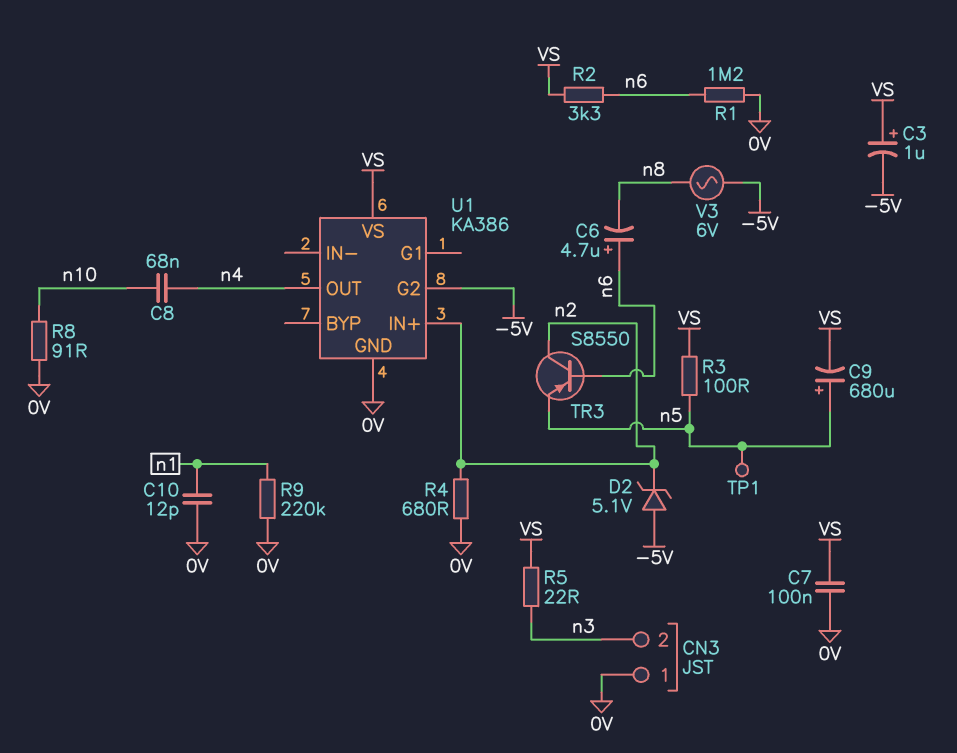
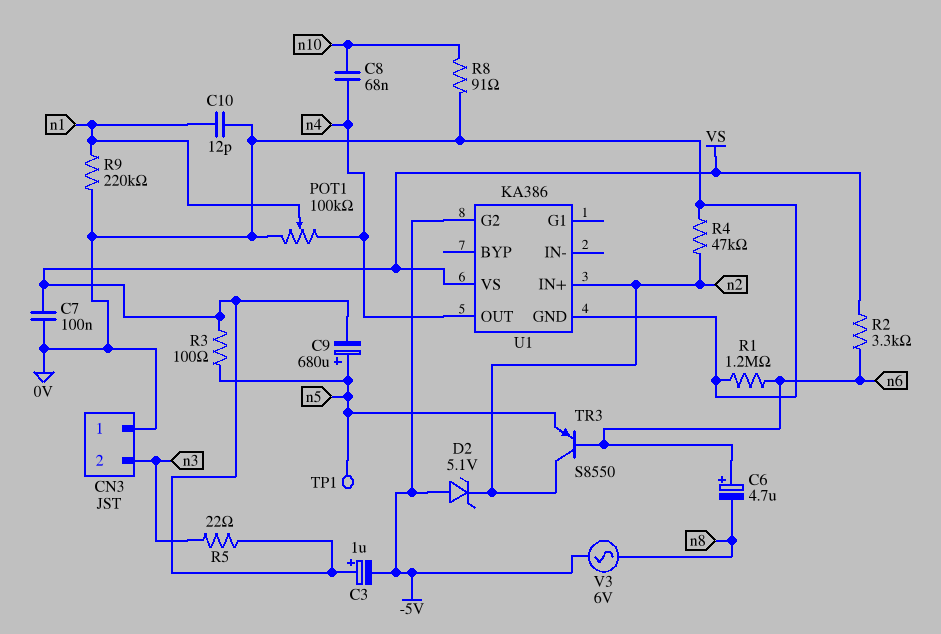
POT1: none -> 100k (0V, n4, wiper n1)
R4: 680 (0V, n2) -> 47k (0V, n2)

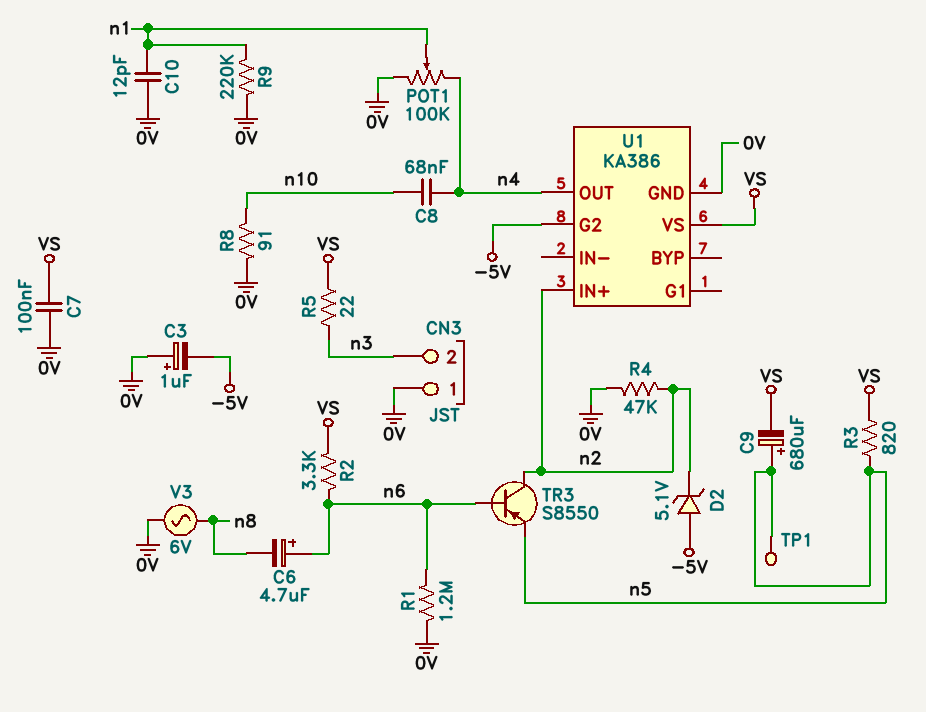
C3: 1uF (plus VS, minus -5V) -> 1uF (plus 0V, minus -5V)
R3: 100 (VS, n5) -> 820 (VS, n5)
V3: AC 6V (-5V, n8) -> AC 6V (0V, n8)

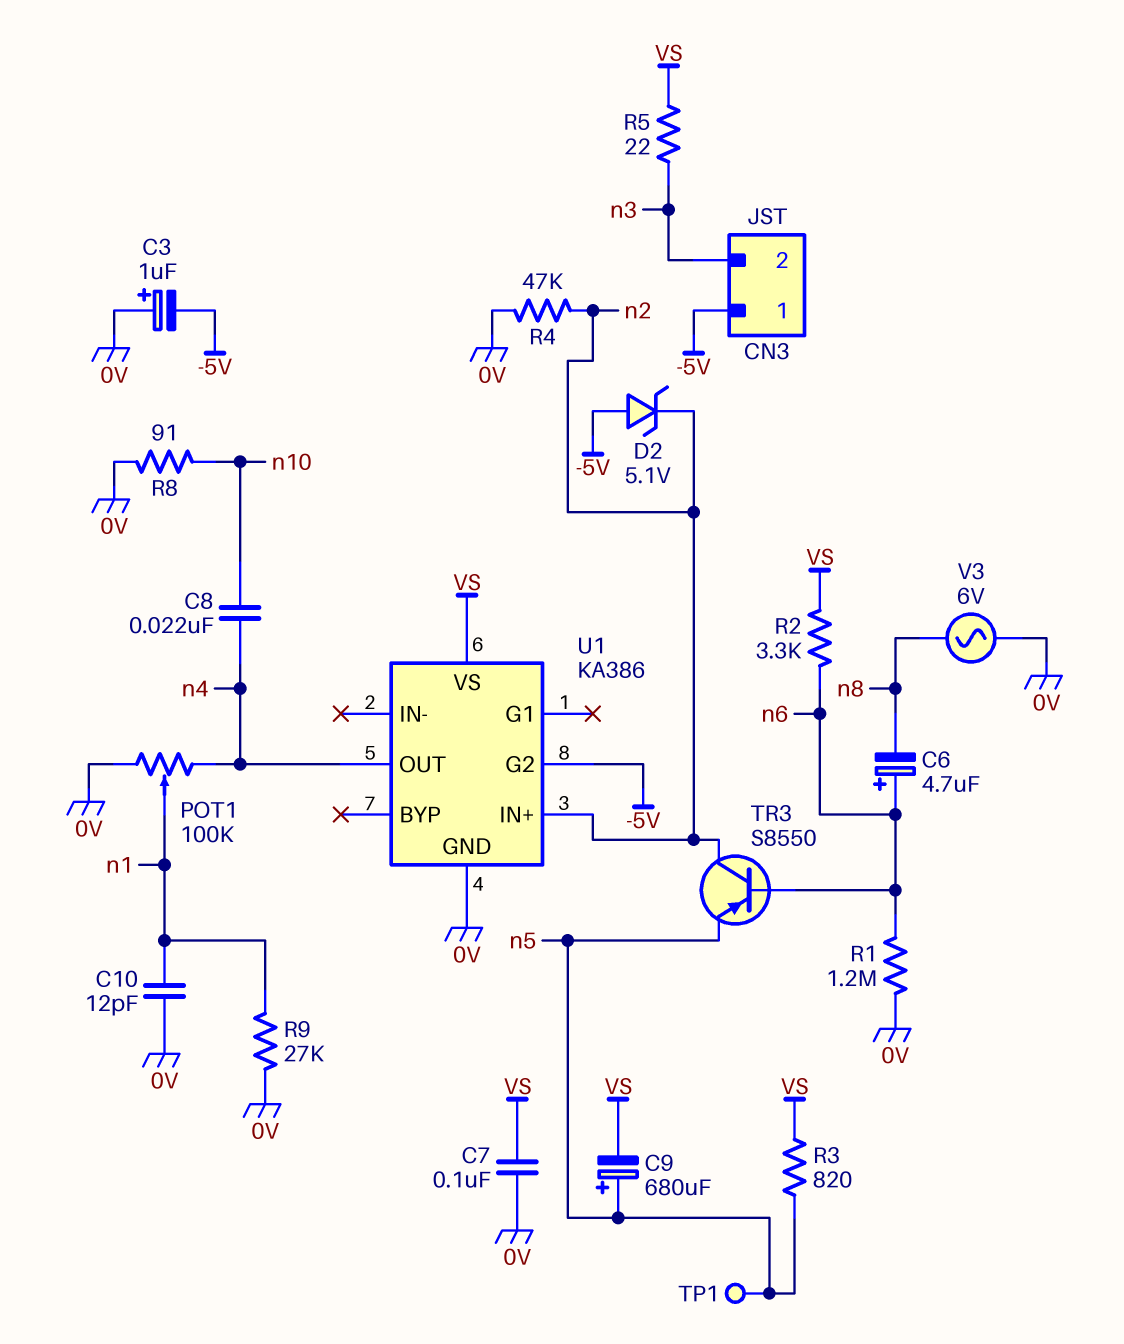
C8: 68nF (n4, n10) -> 22nF (n4, n10)
CN3 pin 1: 0V -> -5V
R9: 220k (0V, n1) -> 27k (0V, n1)

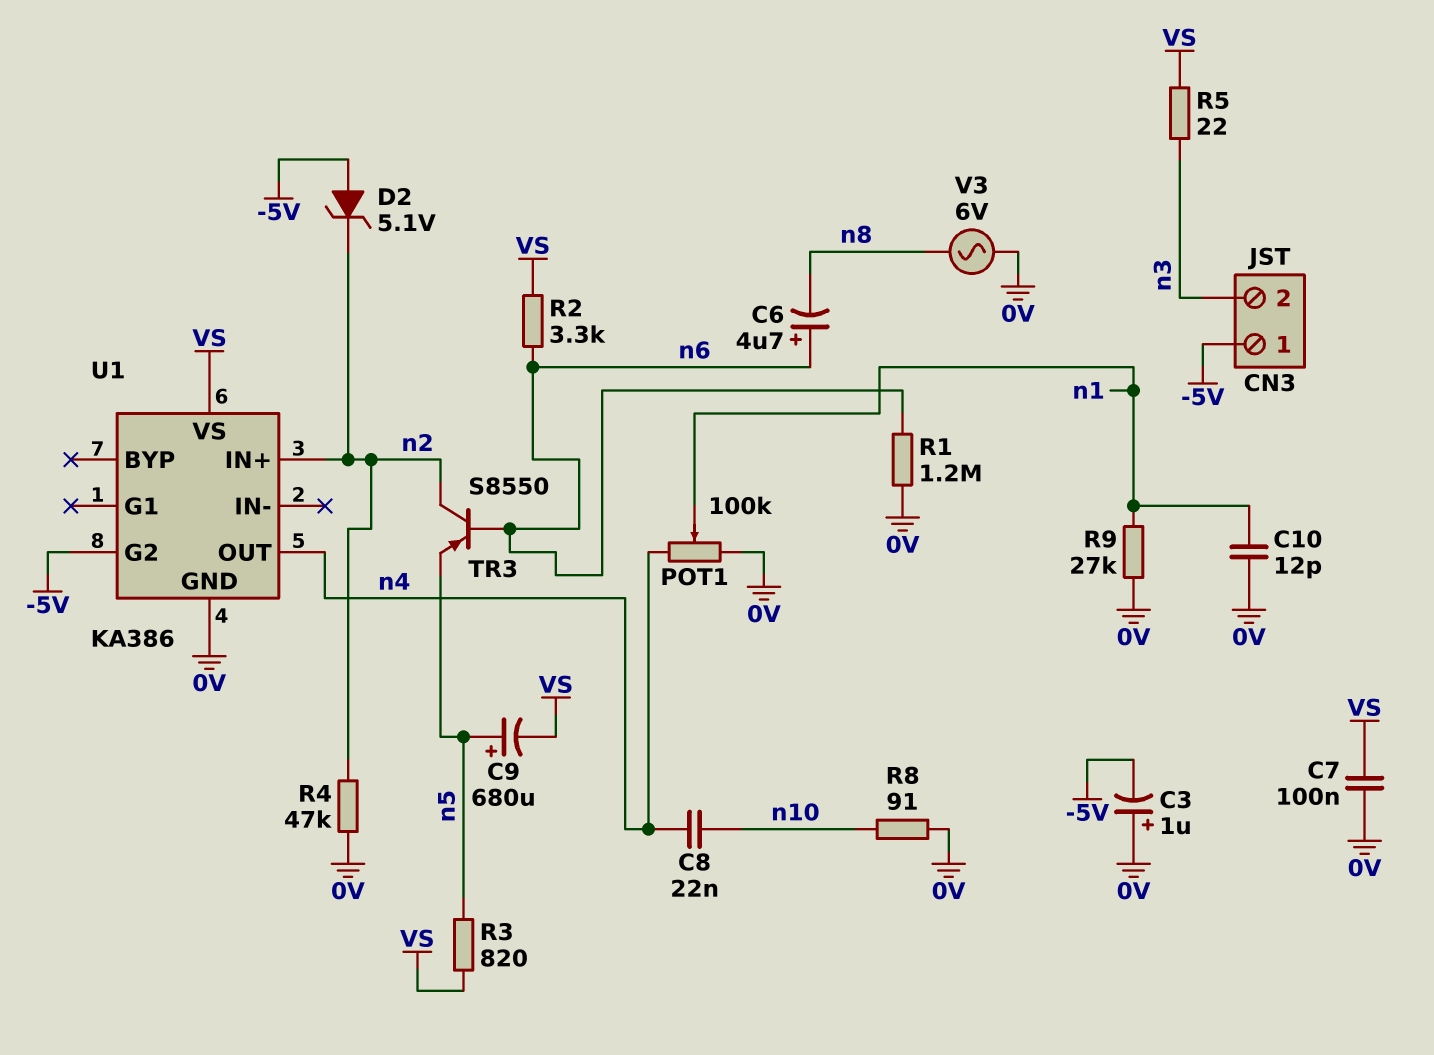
TP1: test point (n5) -> none

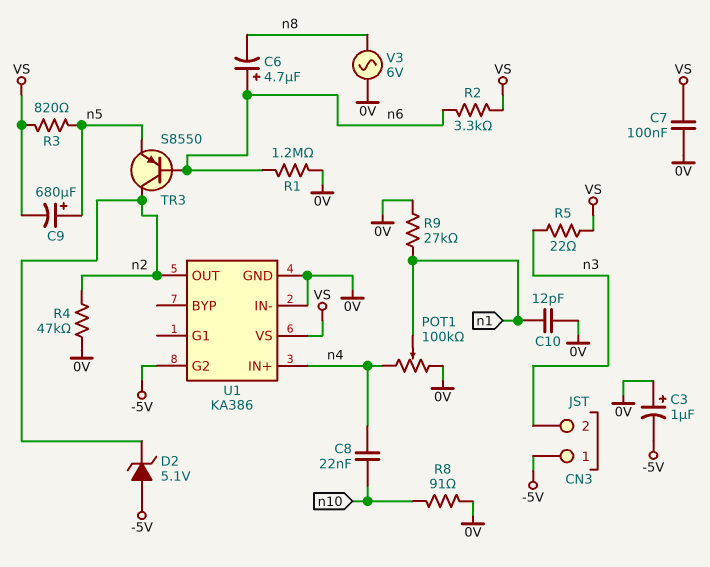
U1 pin IN+: n2 -> n4
U1 pin IN-: none -> 0V
U1 pin OUT: n4 -> n2

